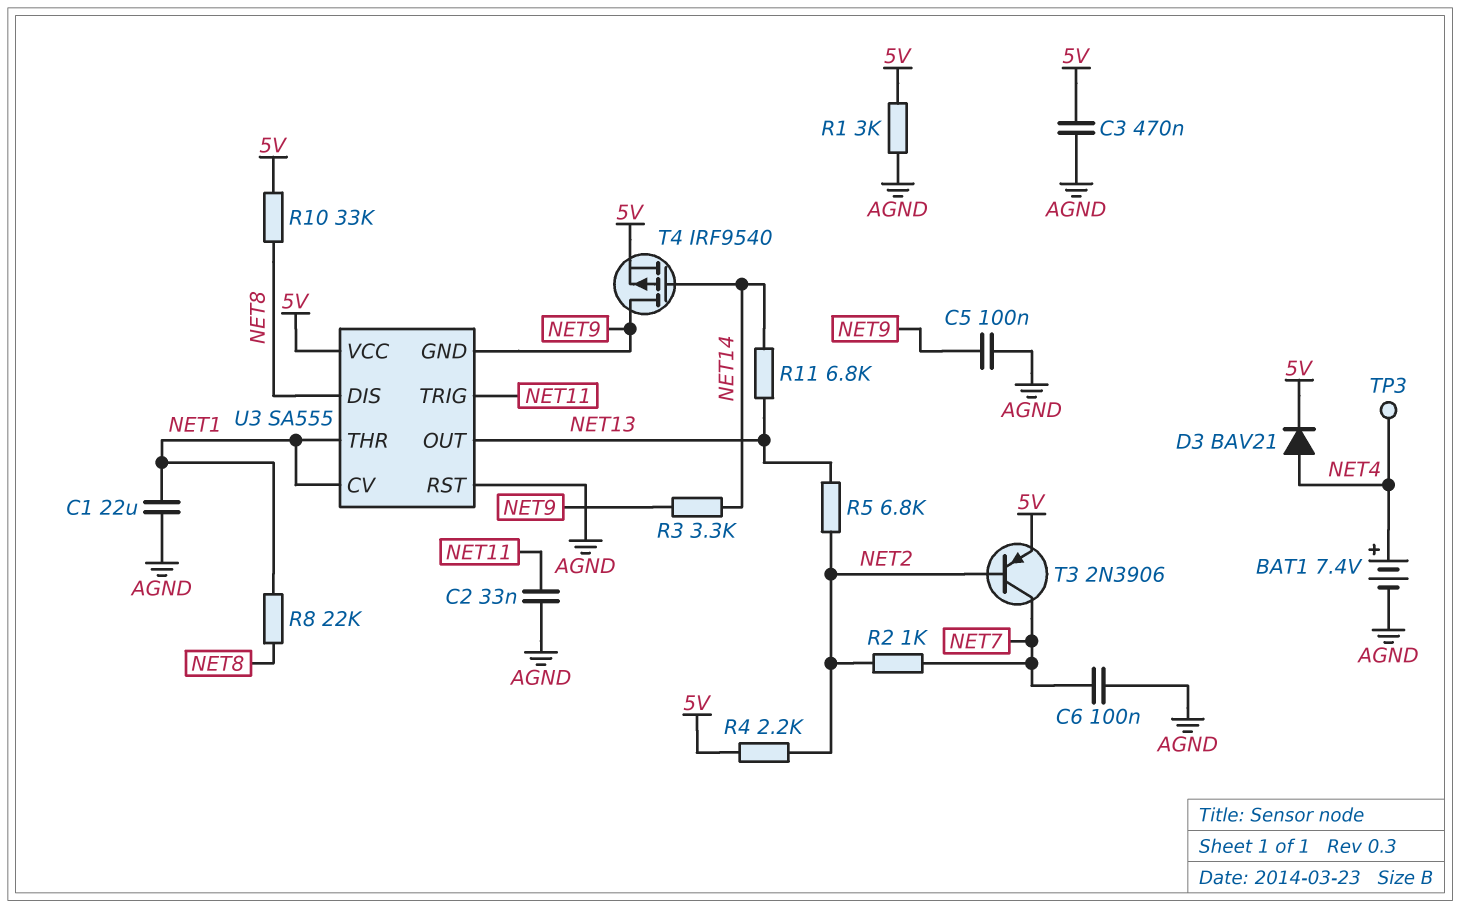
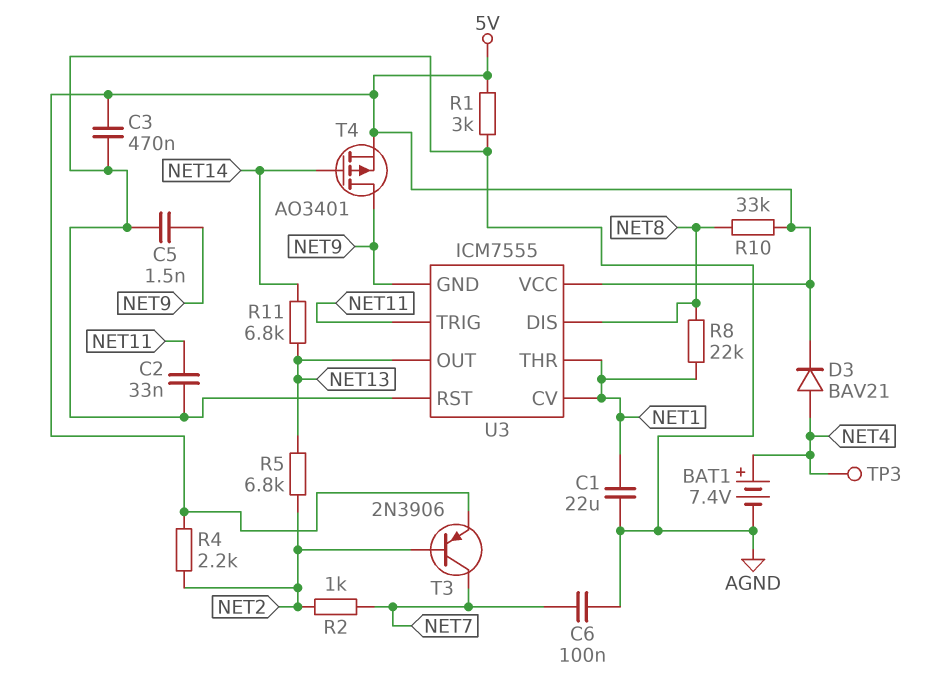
C5: 100nF (AGND, NET9) -> 1.5nF (AGND, NET9)
R3: 3.3k (NET9, NET14) -> none
T4: PMOS IRF9540 (G NET14, D NET9, S 5V) -> PMOS AO3401 (G NET14, D NET9, S 5V)
U3: SA555 -> ICM7555

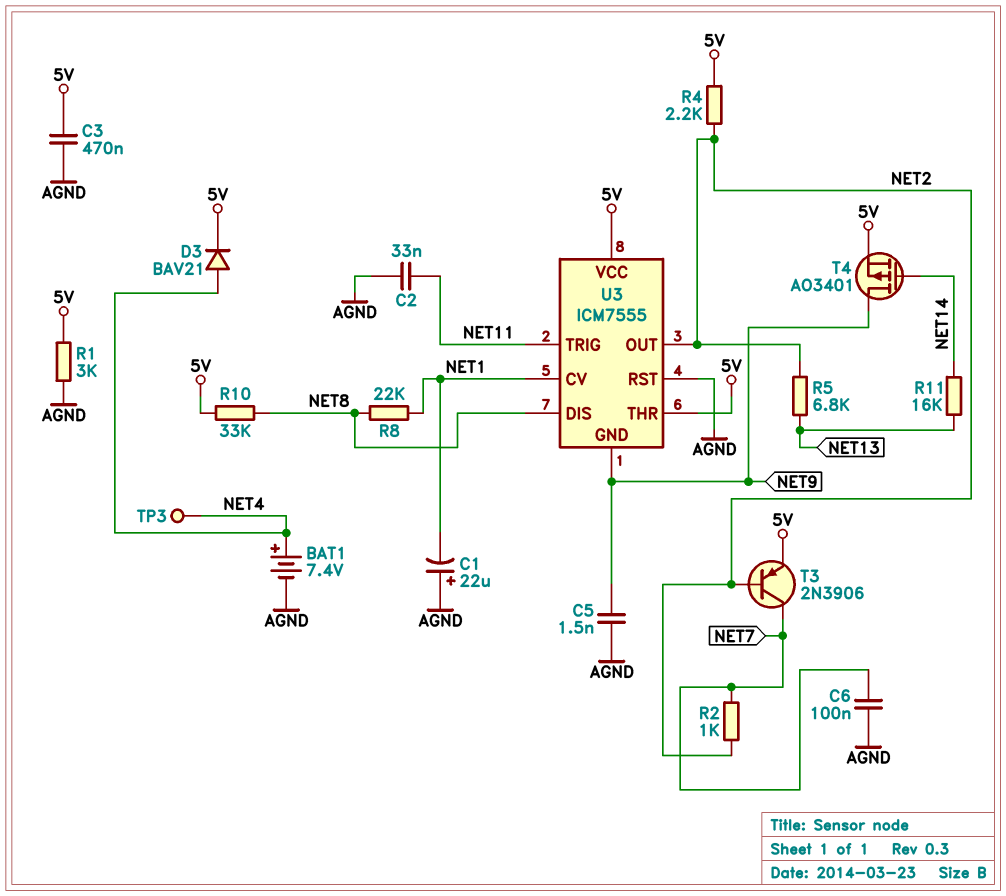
C1: 22uF (AGND, NET1) -> 22uF (plus AGND, minus NET1)
R11: 6.8k (NET13, NET14) -> 16k (NET13, NET14)
U3 pin OUT: NET13 -> NET2
U3 pin THR: NET1 -> 5V

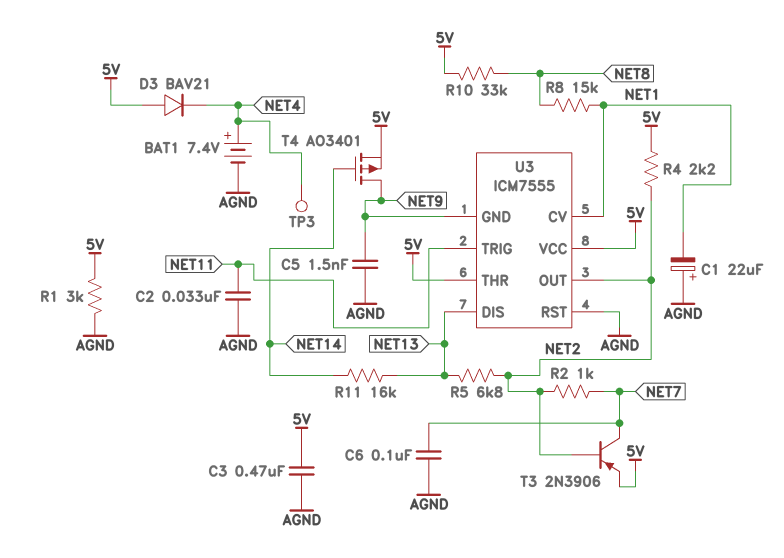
D3: diode BAV21 (A NET4, K 5V) -> diode BAV21 (A 5V, K NET4)
R8: 22k (NET1, NET8) -> 15k (NET1, NET8)
U3 pin DIS: NET8 -> NET13

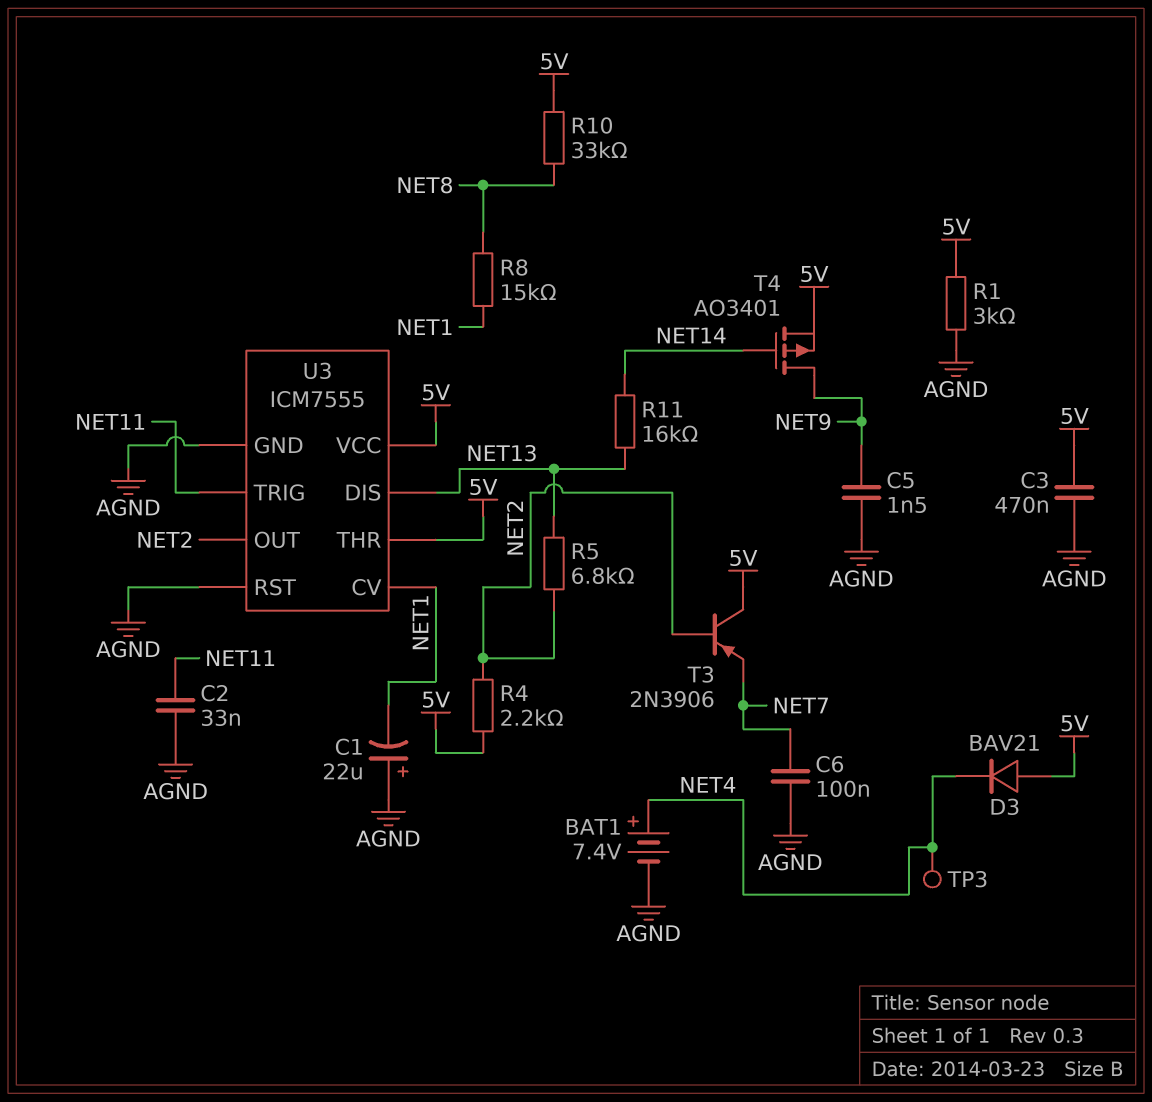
R2: 1k (NET2, NET7) -> none
T3: PNP 2N3906 (B NET2, C NET7, E 5V) -> PNP 2N3906 (B NET2, C 5V, E NET7)
U3 pin GND: NET9 -> AGND

